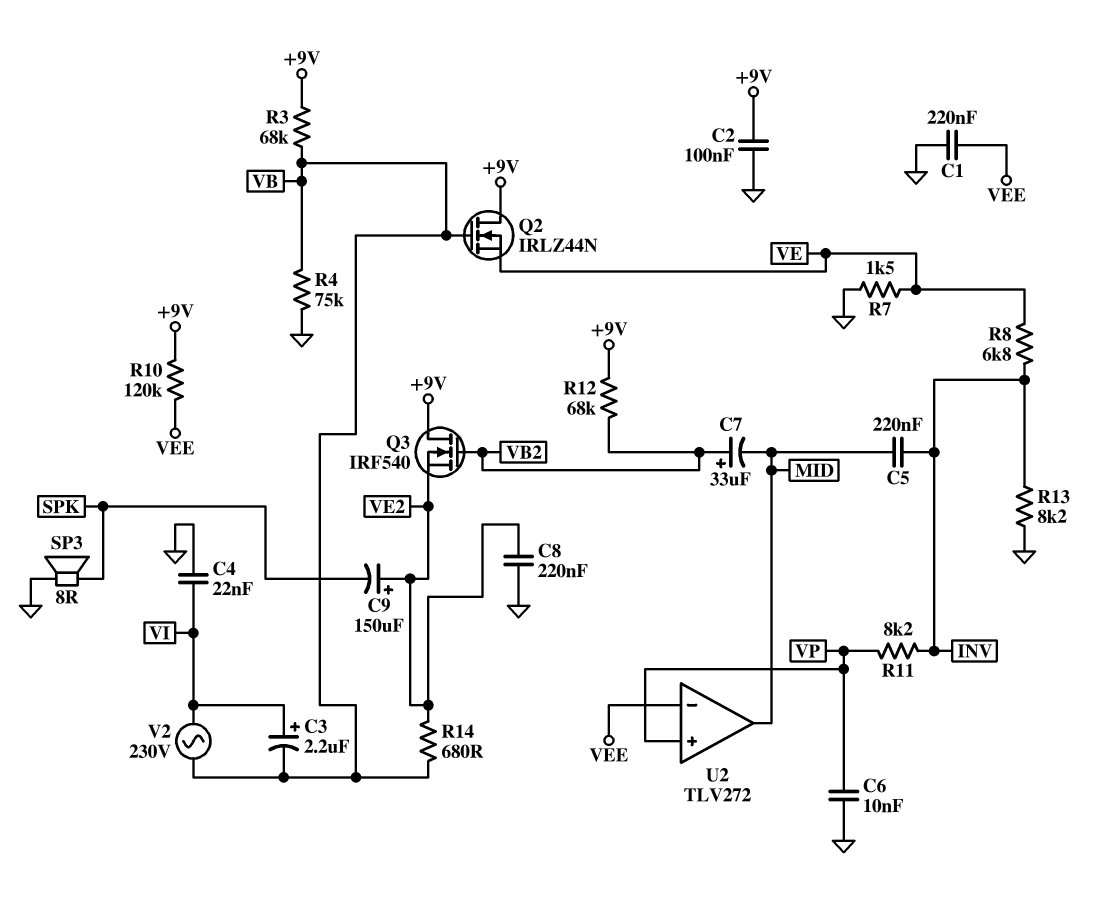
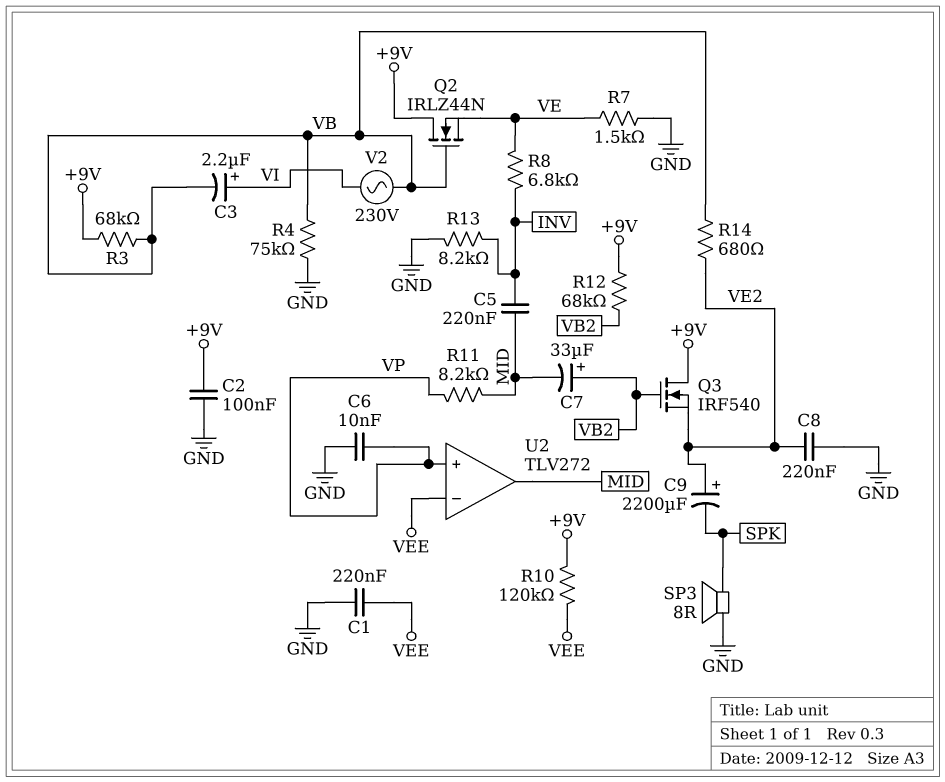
C4: 22nF (GND, VI) -> none
C9: 150uF (plus VE2, minus SPK) -> 2200uF (plus VE2, minus SPK)
R11: 8.2k (INV, VP) -> 8.2k (MID, VP)

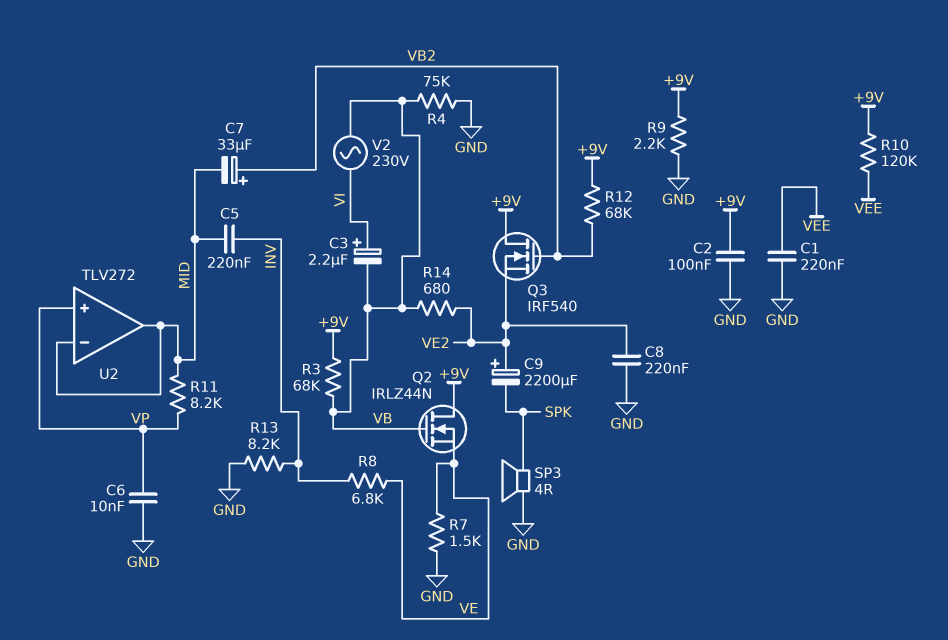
R9: none -> 2.2k (+9V, GND)
SP3: speaker 8R (GND, SPK) -> speaker 4R (GND, SPK)
U2 pin in-: VEE -> MID

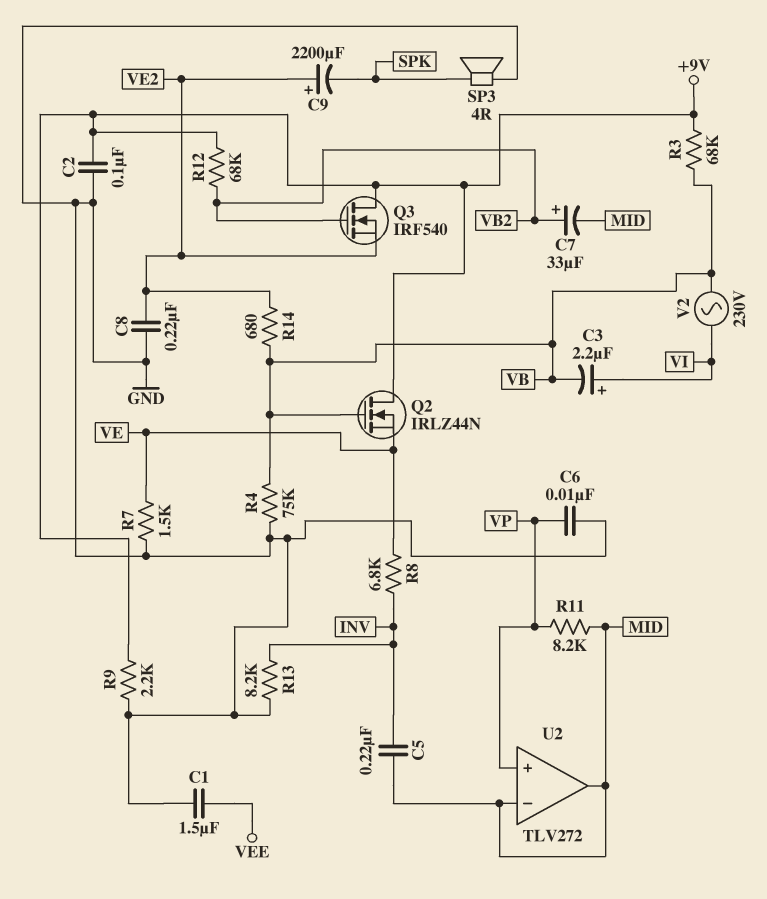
C1: 220nF (GND, VEE) -> 1.5uF (GND, VEE)
R10: 120k (+9V, VEE) -> none

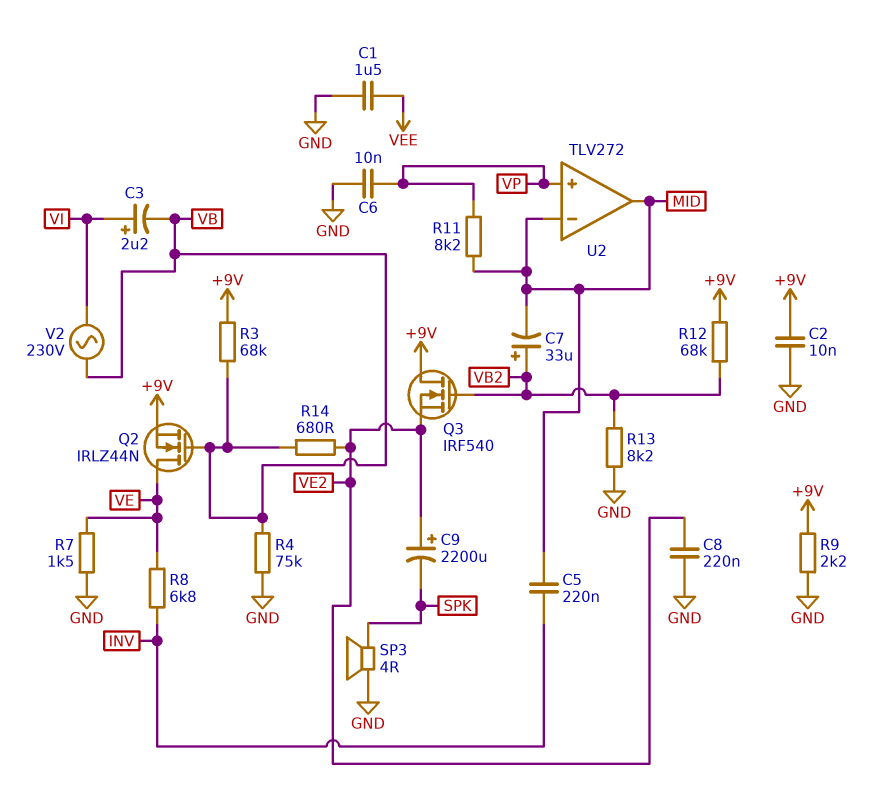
C2: 100nF (+9V, GND) -> 10nF (+9V, GND)
Q2: NMOS IRLZ44N (G VB, D +9V, S VE) -> NMOS IRLZ44N (G VB, D VE, S +9V)
R13: 8.2k (GND, INV) -> 8.2k (GND, VB2)

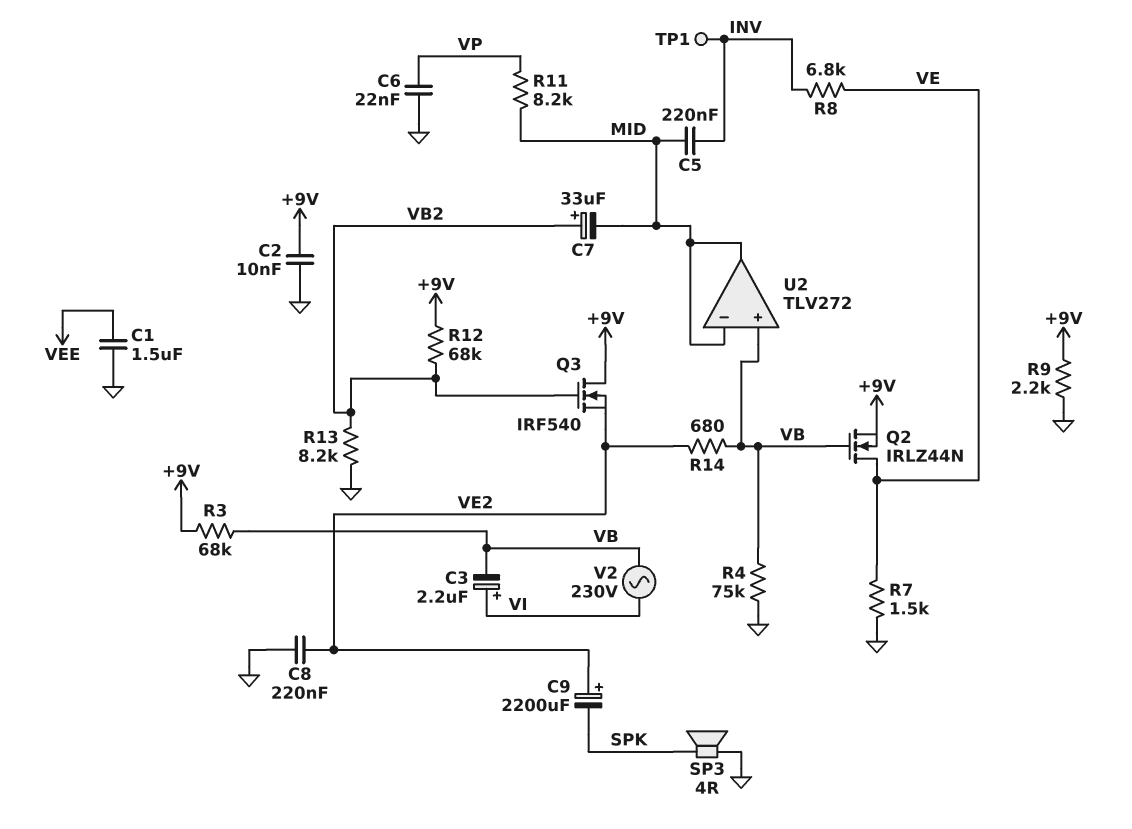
C6: 10nF (GND, VP) -> 22nF (GND, VP)
TP1: none -> test point (INV)
U2 pin in+: VP -> VB

